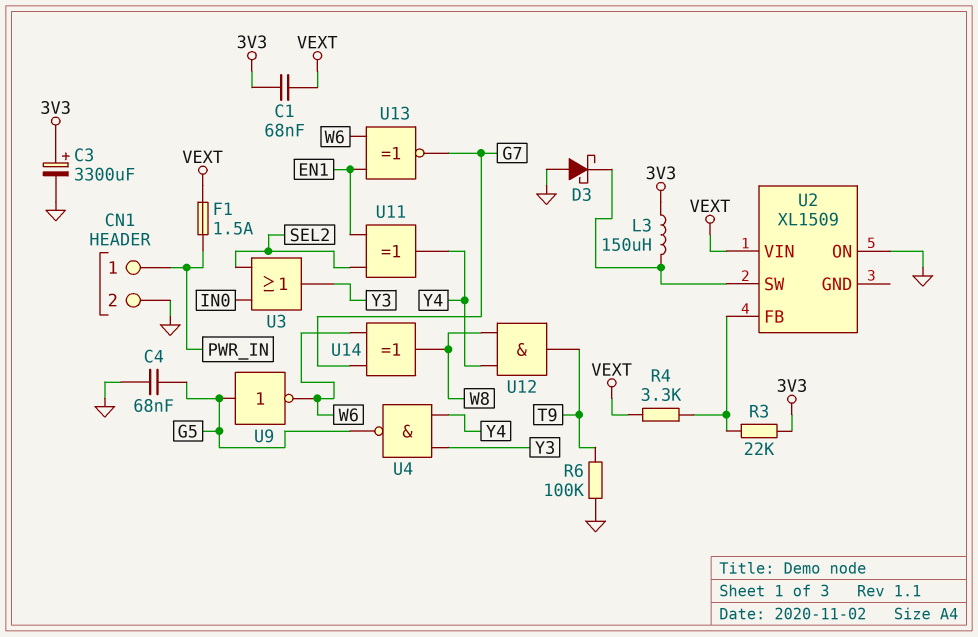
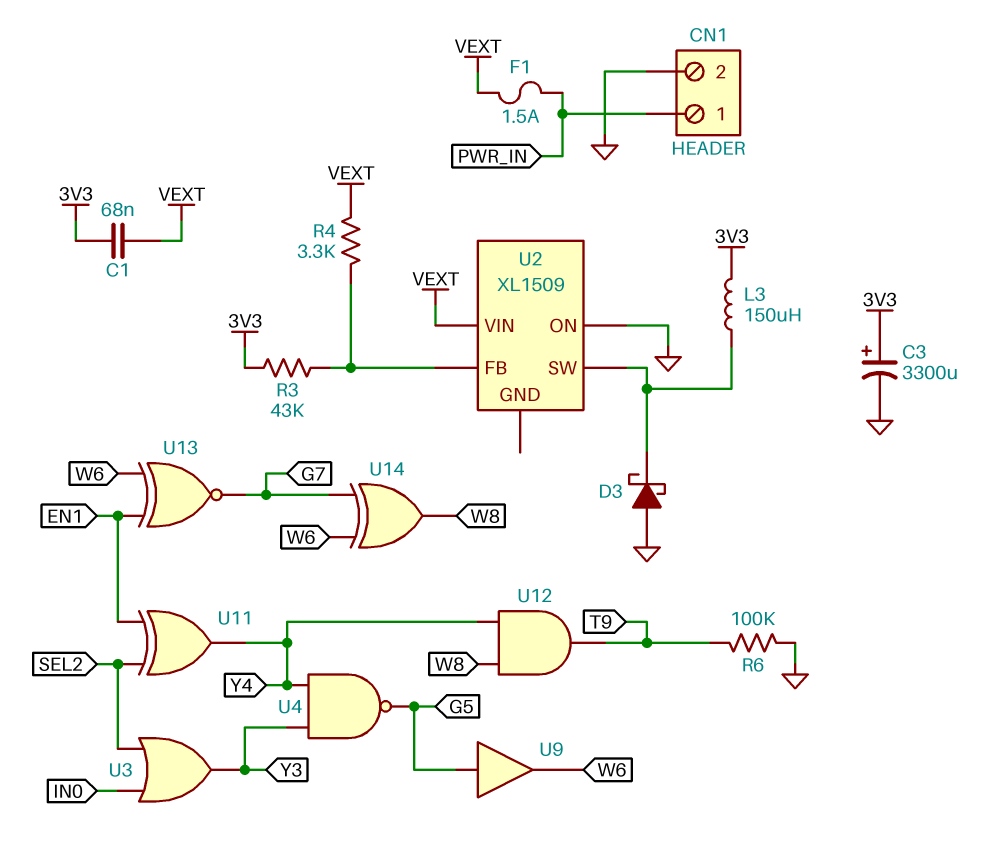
C4: 68nF (G5, GND) -> none
R3: 22k (3V3, U2/FB) -> 43k (3V3, U2/FB)
U9: NOT (in G5, out W6) -> buffer (in G5, out W6)

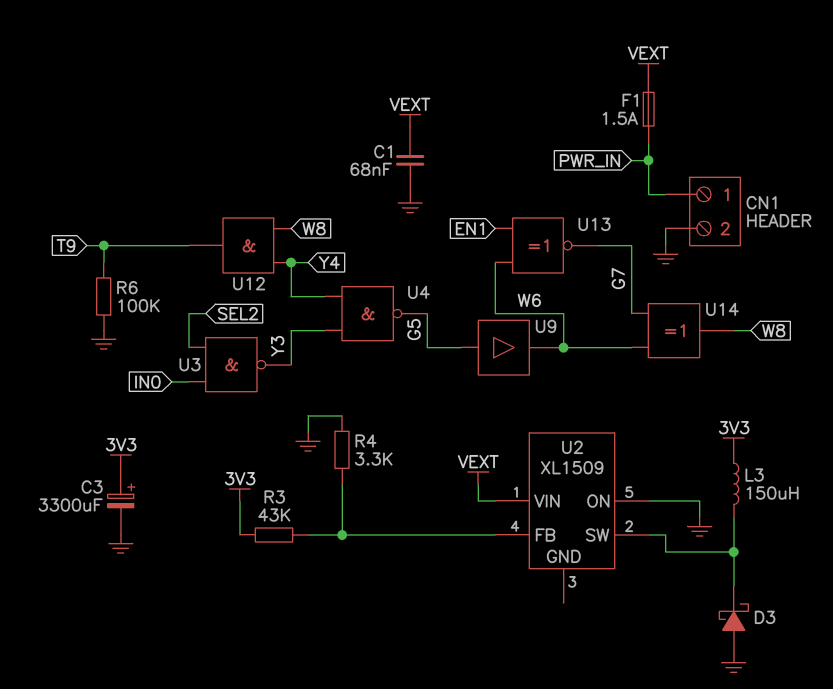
C1: 68nF (3V3, VEXT) -> 68nF (GND, VEXT)
R4: 3.3k (U2/FB, VEXT) -> 3.3k (GND, U2/FB)
U3: OR (in IN0, in SEL2, out Y3) -> NAND (in IN0, in SEL2, out Y3)
U11: XOR (in EN1, in SEL2, out Y4) -> none

